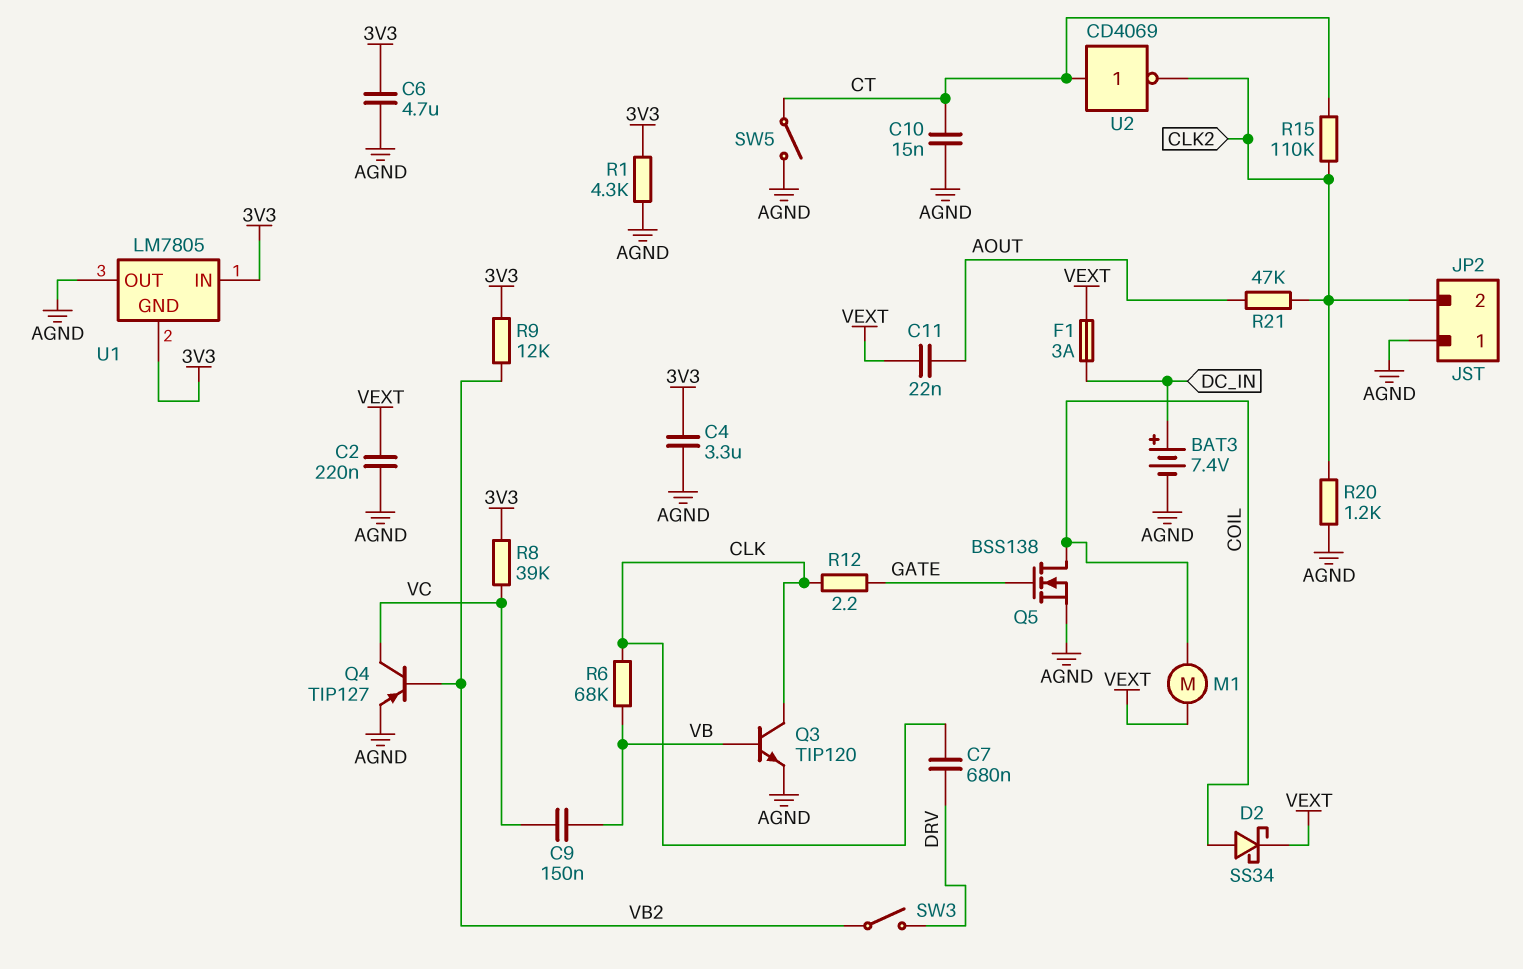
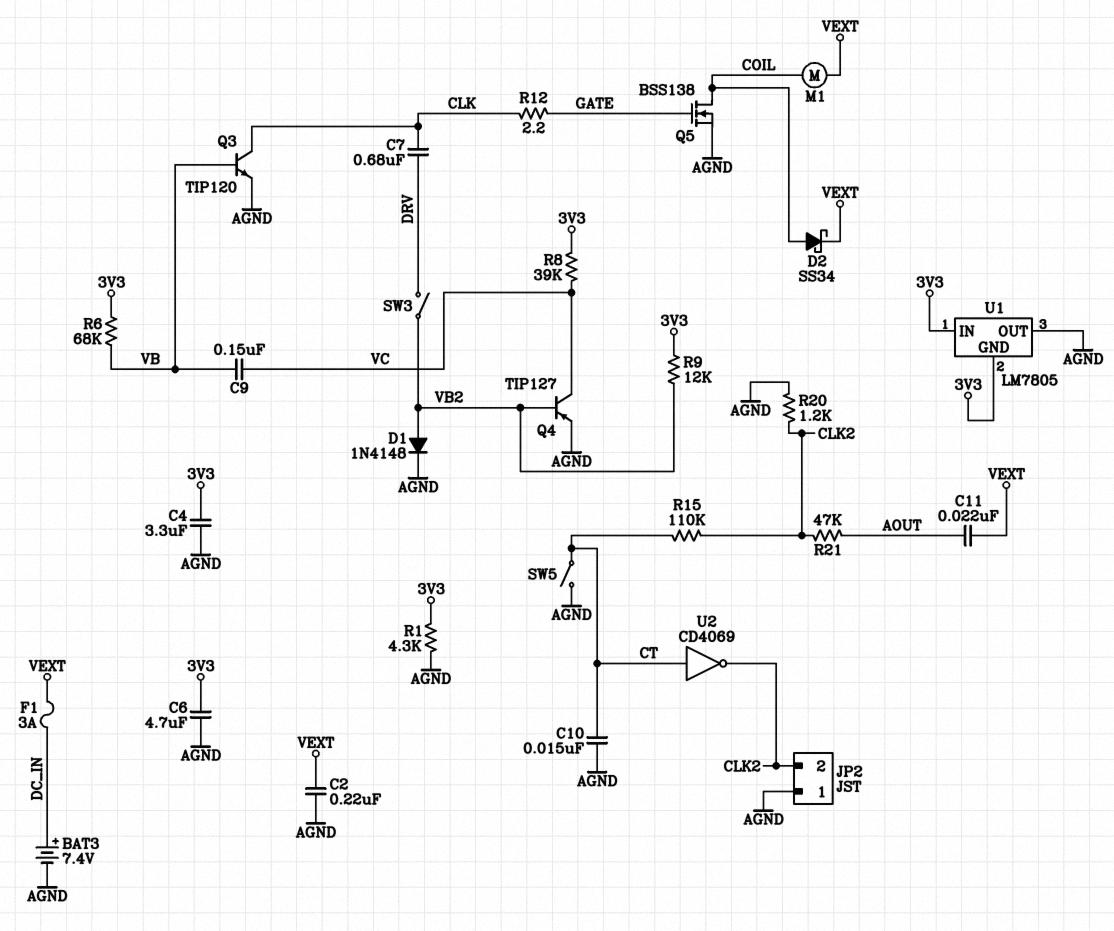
D1: none -> diode 1N4148 (A VB2, K AGND)
R6: 68k (CLK, VB) -> 68k (3V3, VB)

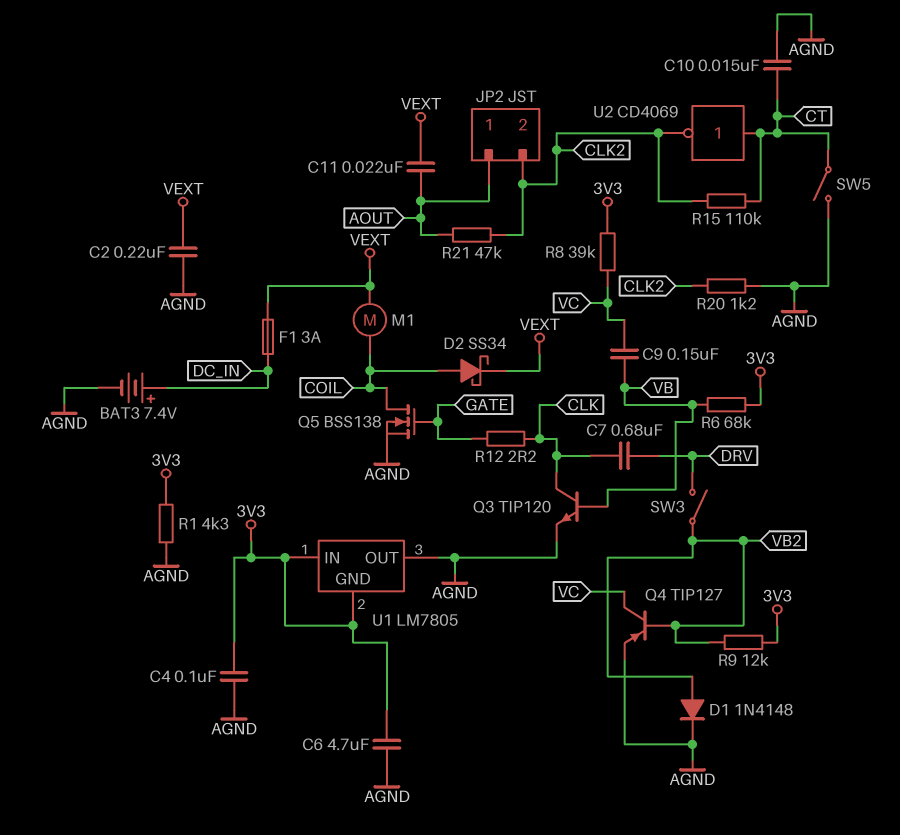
C4: 3.3uF (3V3, AGND) -> 100nF (3V3, AGND)
JP2 pin 1: AGND -> AOUT

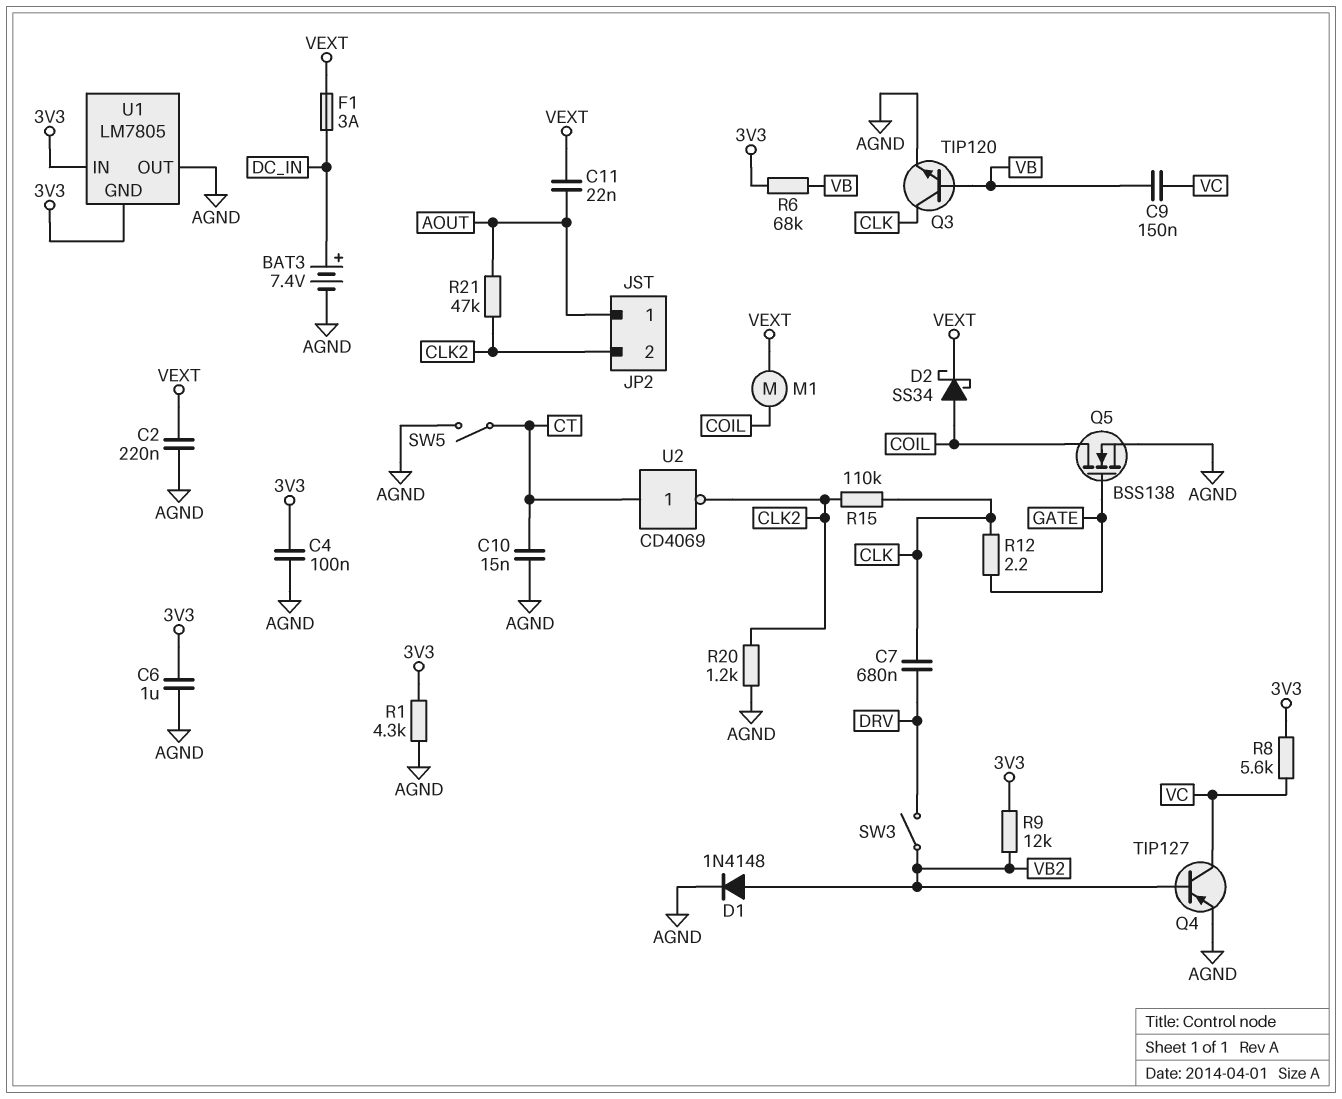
C6: 4.7uF (3V3, AGND) -> 1uF (3V3, AGND)
R8: 39k (3V3, VC) -> 5.6k (3V3, VC)
R15: 110k (CLK2, CT) -> 110k (CLK, CLK2)

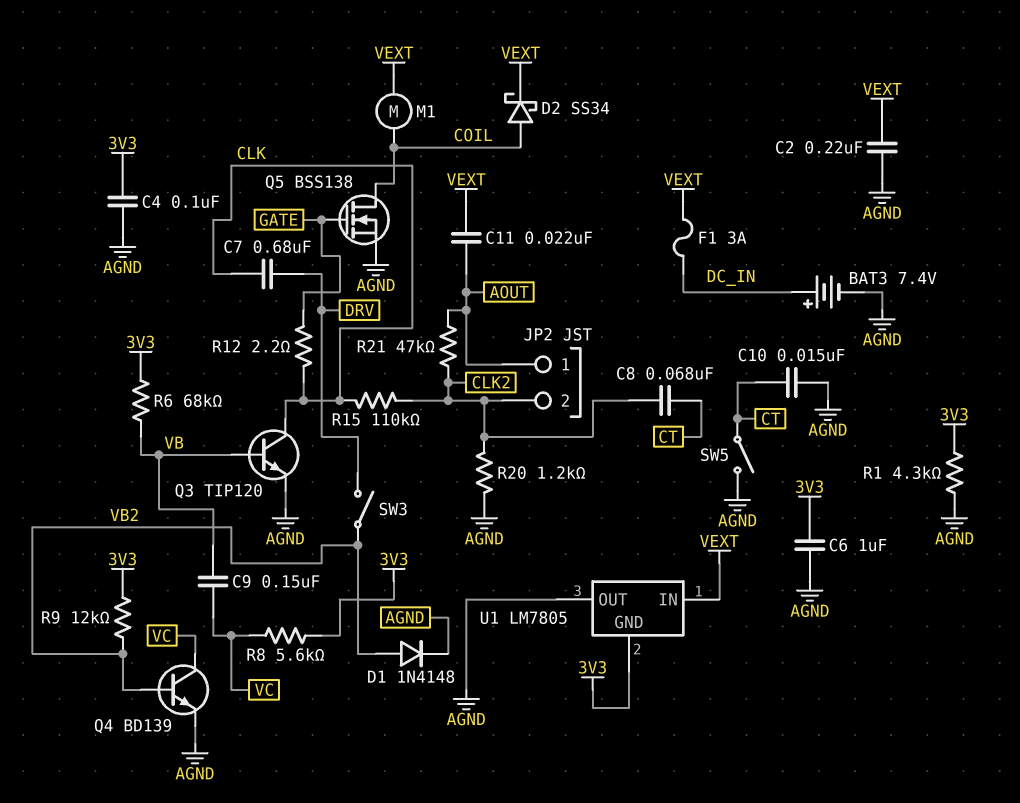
C8: none -> 68nF (CLK2, CT)
Q4: PNP TIP127 (B VB2, C VC, E AGND) -> NPN BD139 (B VB2, C VC, E AGND)
U1 pin IN: 3V3 -> VEXT
U2: NOT CD4069 (in CT, out CLK2) -> none

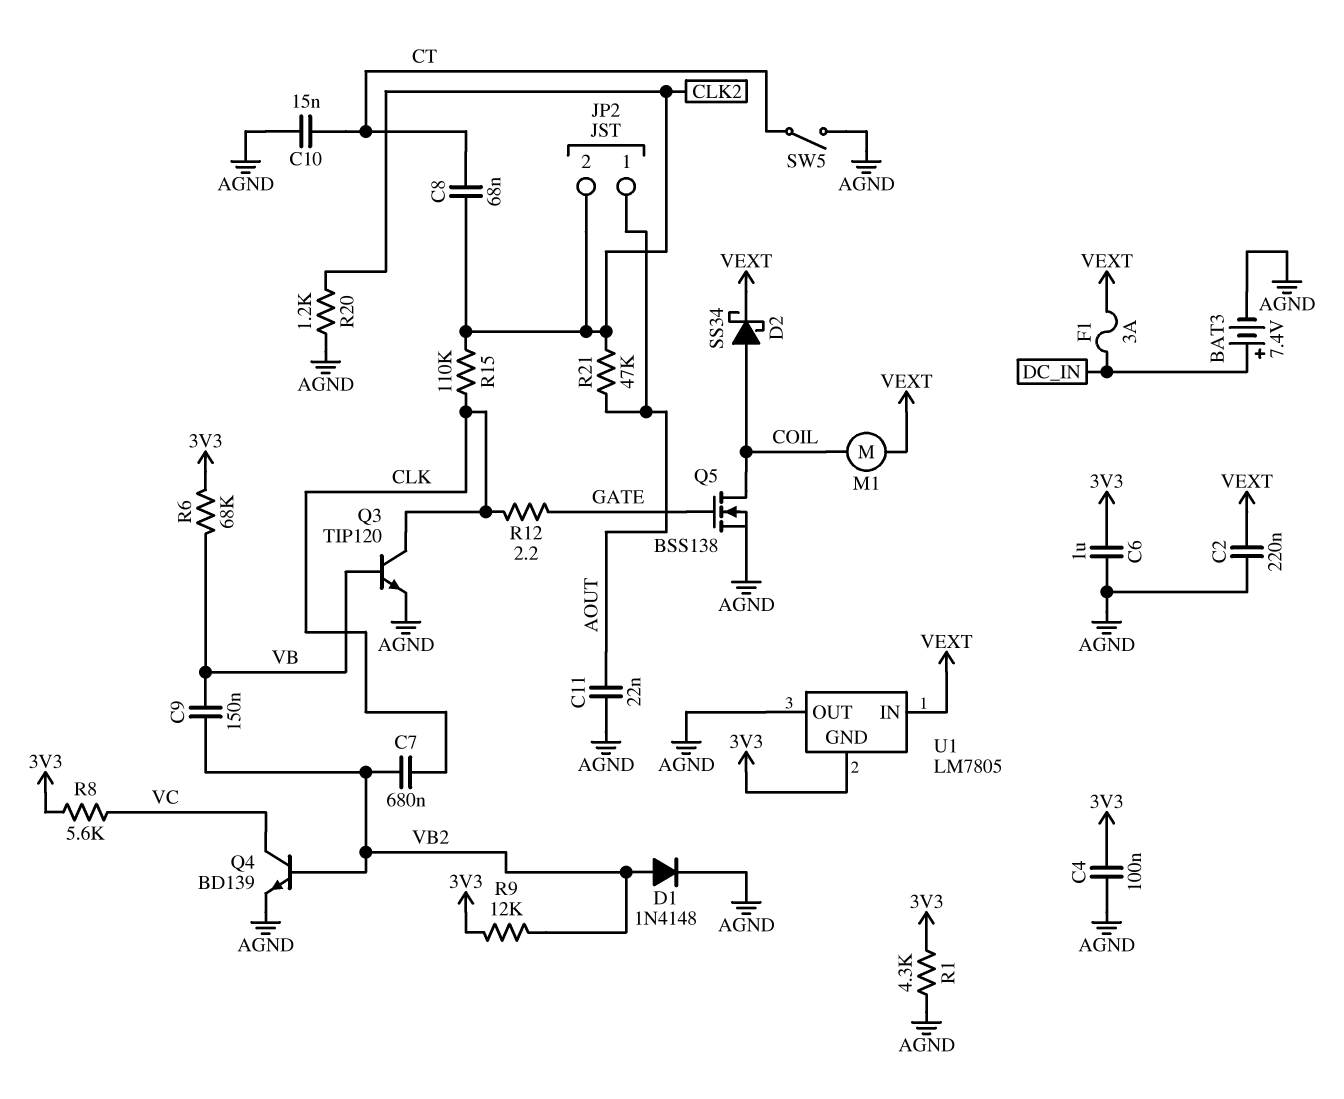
C7: 680nF (CLK, DRV) -> 680nF (CLK, VB2)
C9: 150nF (VB, VC) -> 150nF (VB, VB2)
C11: 22nF (AOUT, VEXT) -> 22nF (AGND, AOUT)
SW3: switch (DRV, VB2) -> none

